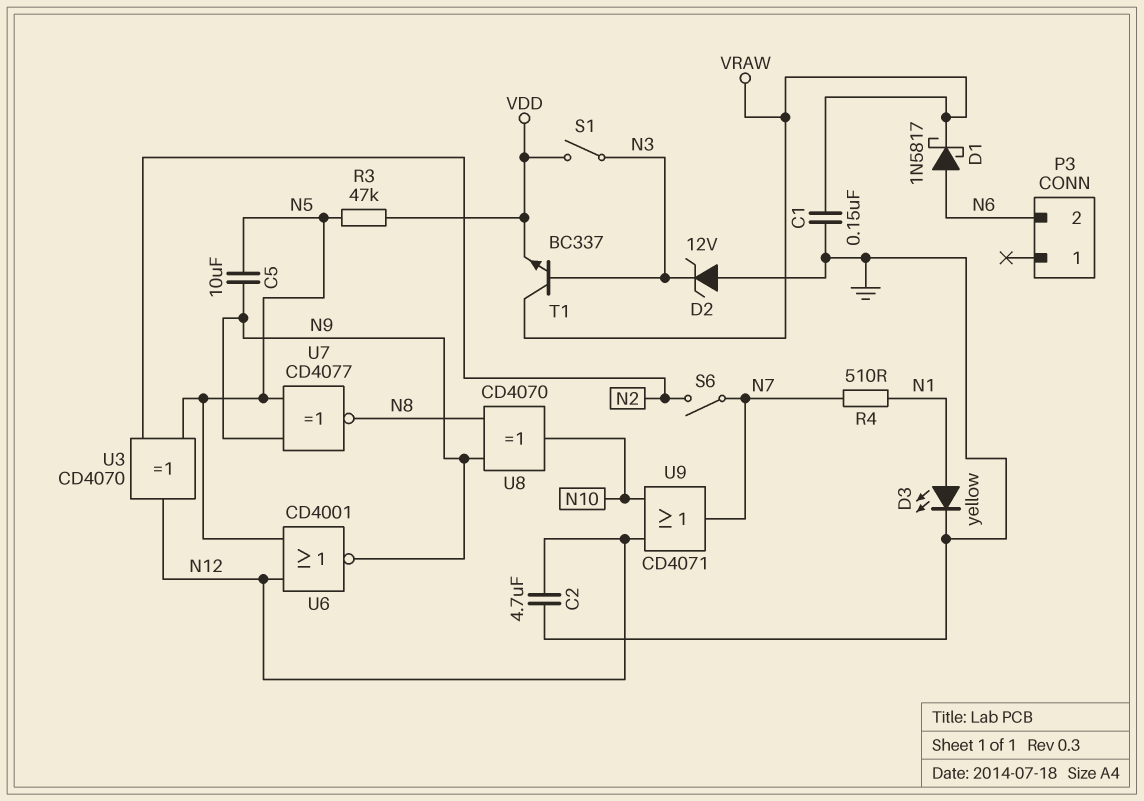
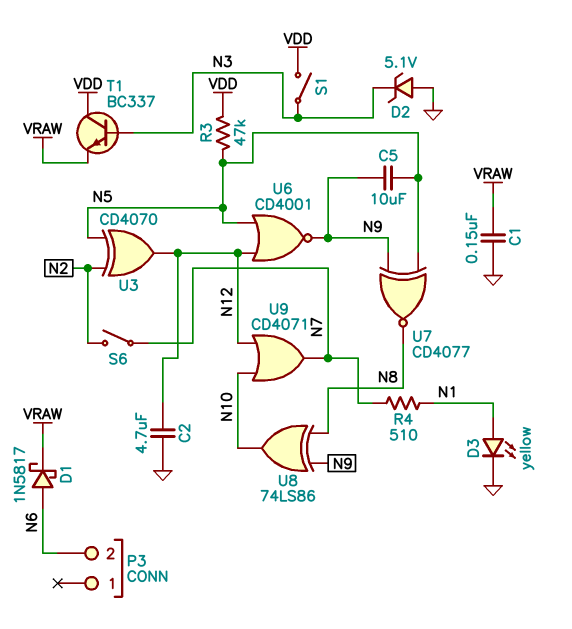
D2: zener 12V (A GND, K N3) -> zener 5.1V (A GND, K N3)
T1: NPN BC337 (B N3, C VRAW, E VDD) -> NPN BC337 (B N3, C VDD, E VRAW)
U8: XOR CD4070 (in N8, in N9, out N10) -> XOR 74LS86 (in N8, in N9, out N10)

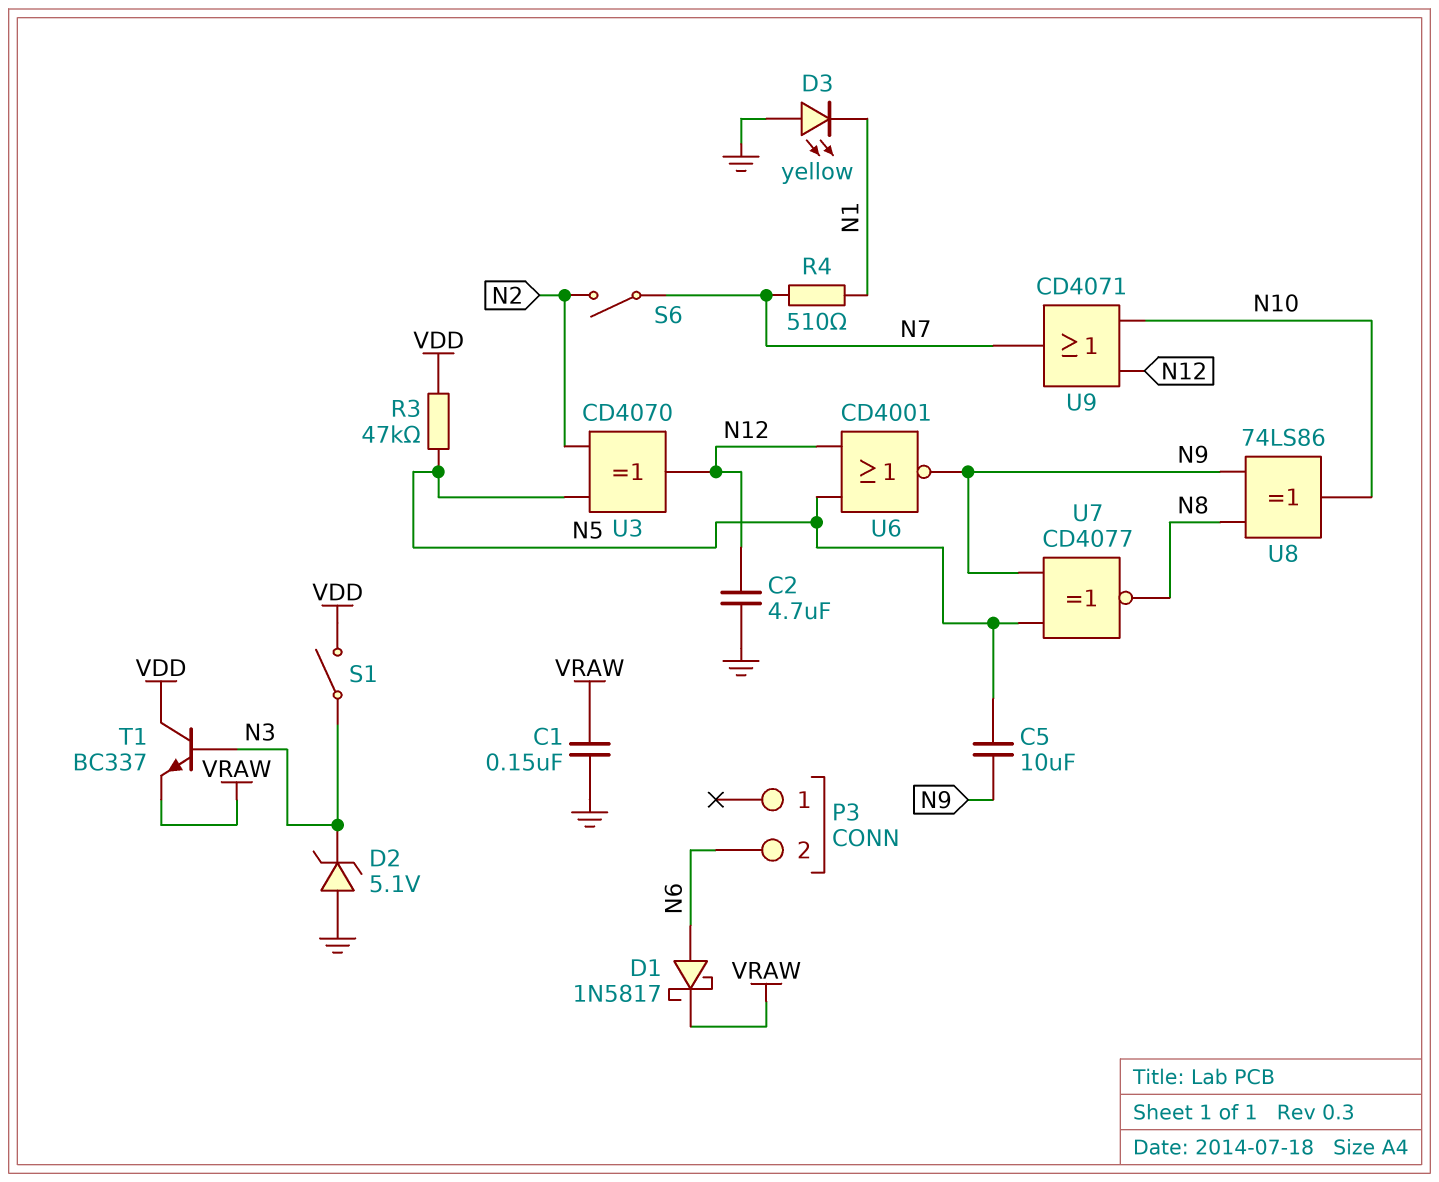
D3: LED yellow (A N1, K GND) -> LED yellow (A GND, K N1)

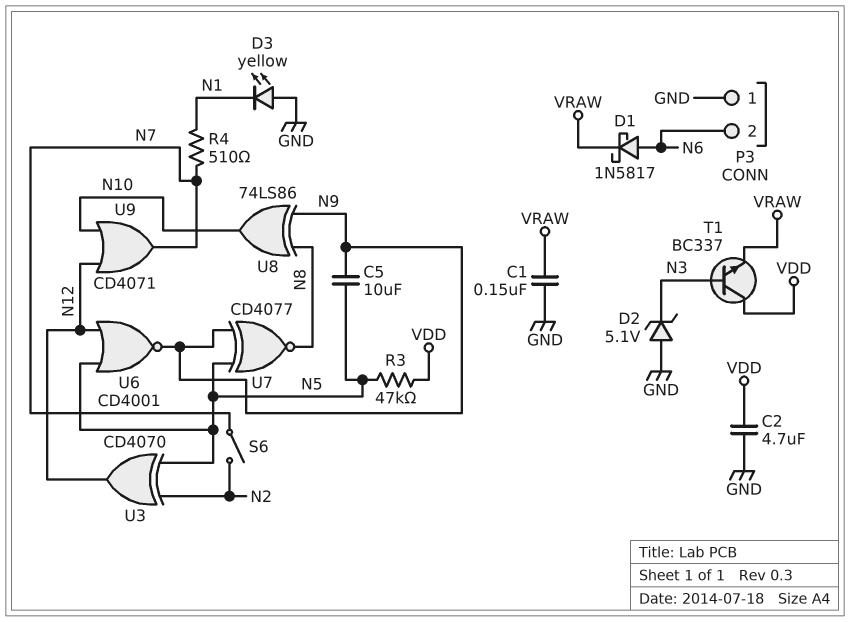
C2: 4.7uF (GND, N12) -> 4.7uF (GND, VDD)
P3 pin 1: none -> GND
S1: switch (N3, VDD) -> none

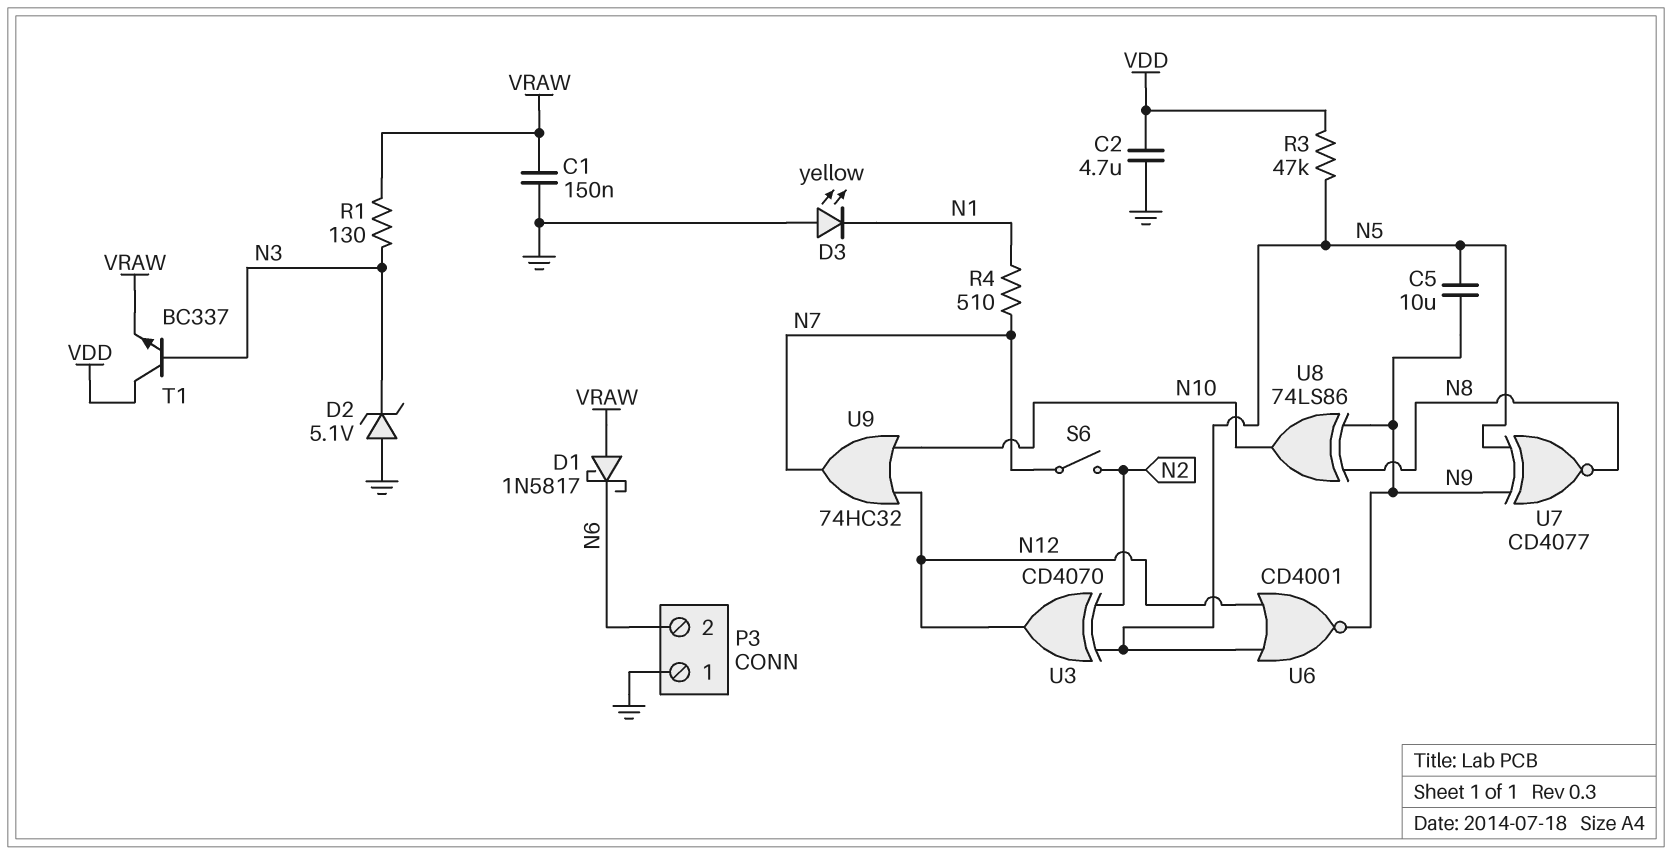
D1: schottky 1N5817 (A N6, K VRAW) -> schottky 1N5817 (A VRAW, K N6)
R1: none -> 130 (N3, VRAW)
U9: OR CD4071 (in N10, in N12, out N7) -> OR 74HC32 (in N10, in N12, out N7)

